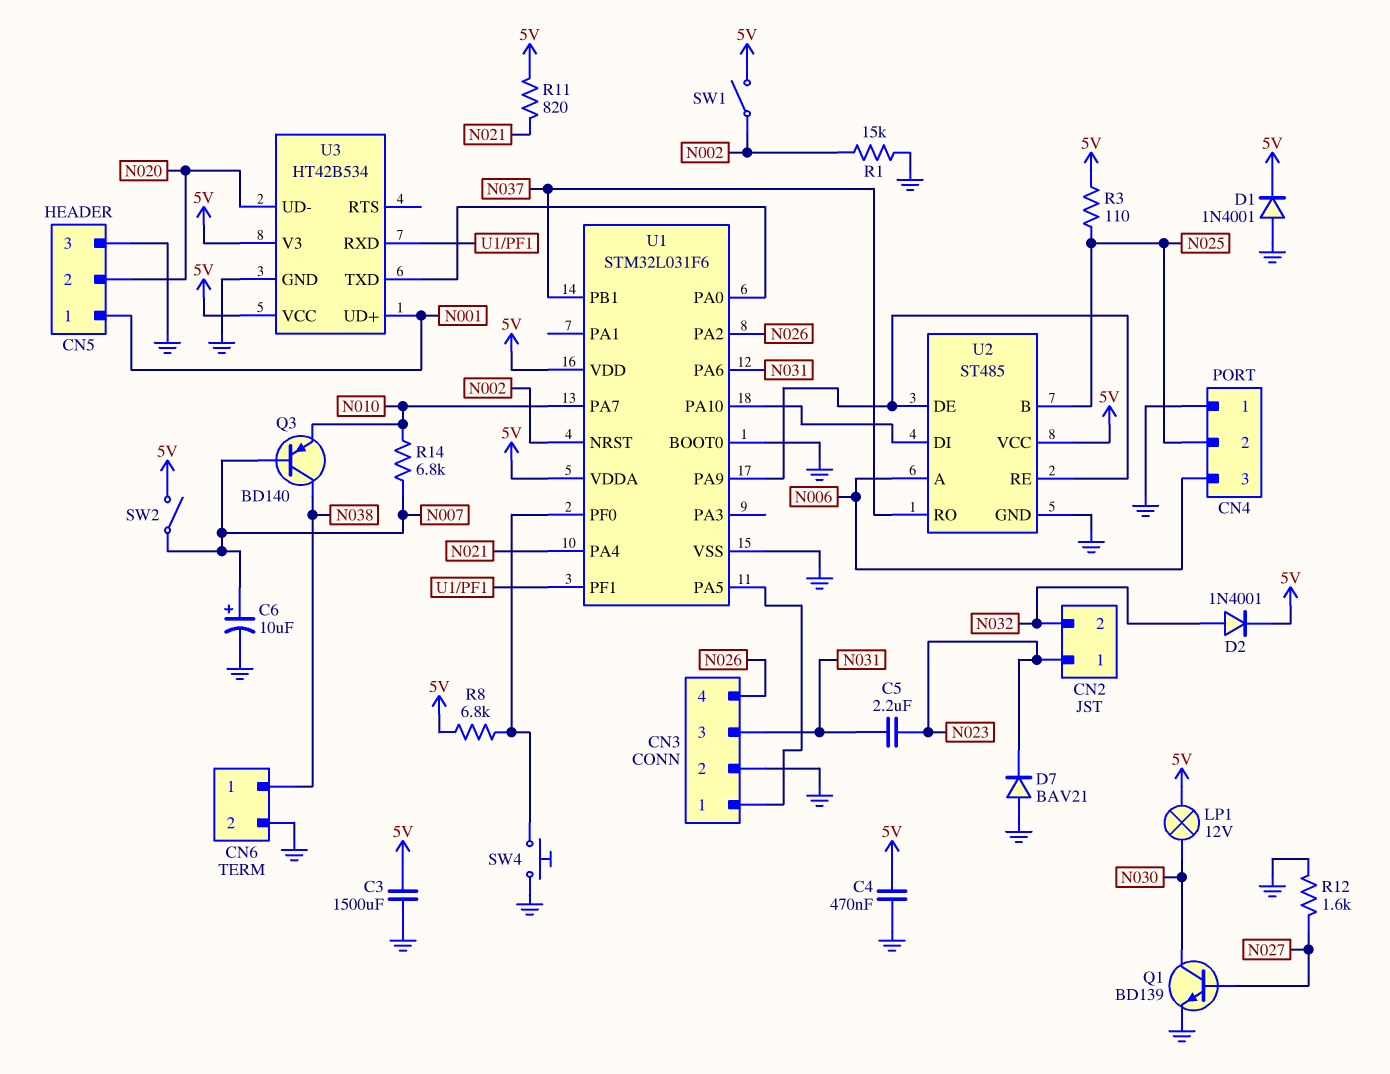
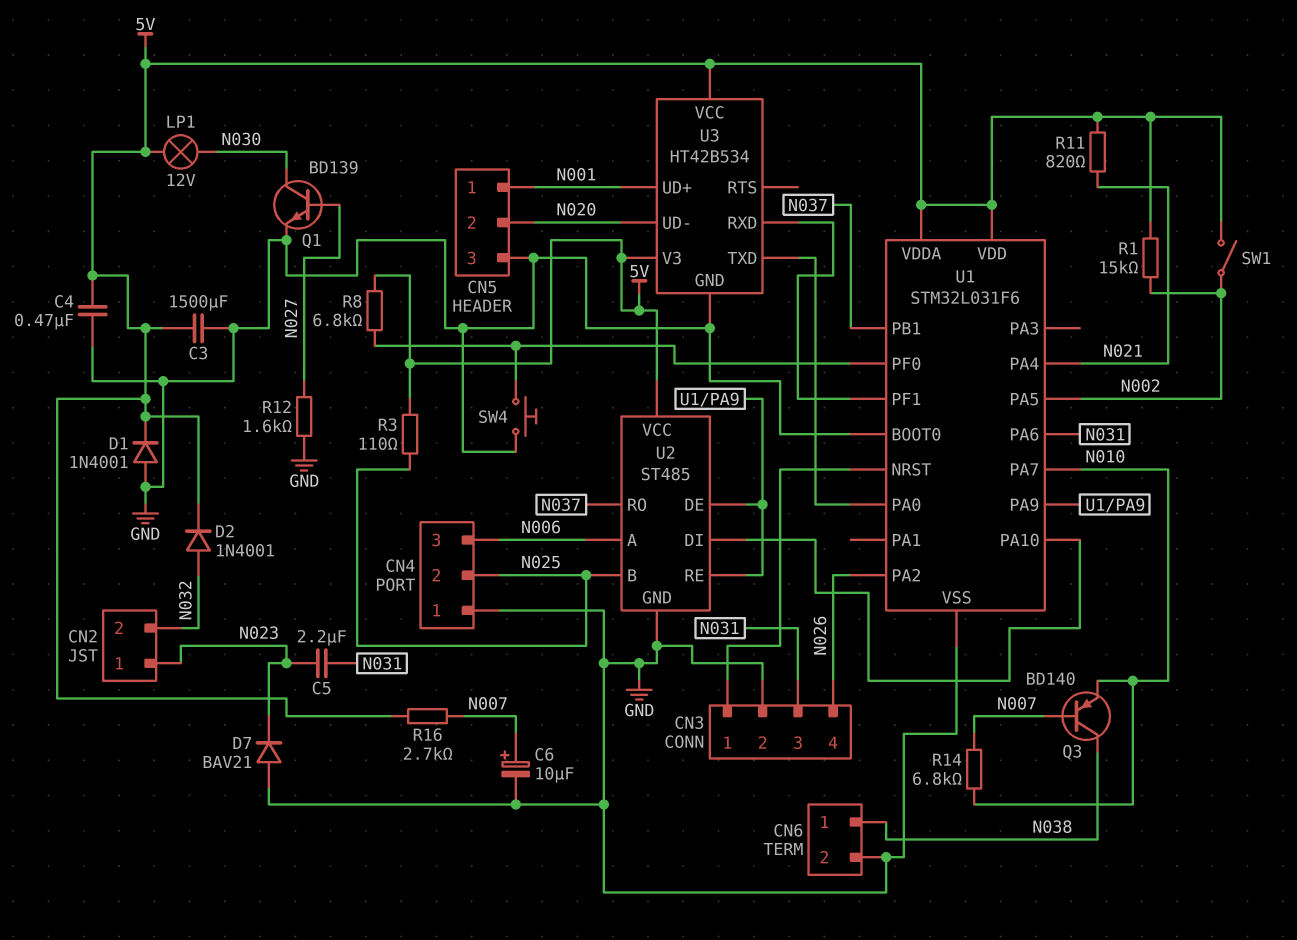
R1: 15k (GND, N002) -> 15k (5V, N002)
R16: none -> 2.7k (5V, N007)
SW2: switch (5V, N007) -> none
U1 pin NRST: N002 -> CN3/1
U1 pin PA5: CN3/1 -> N002

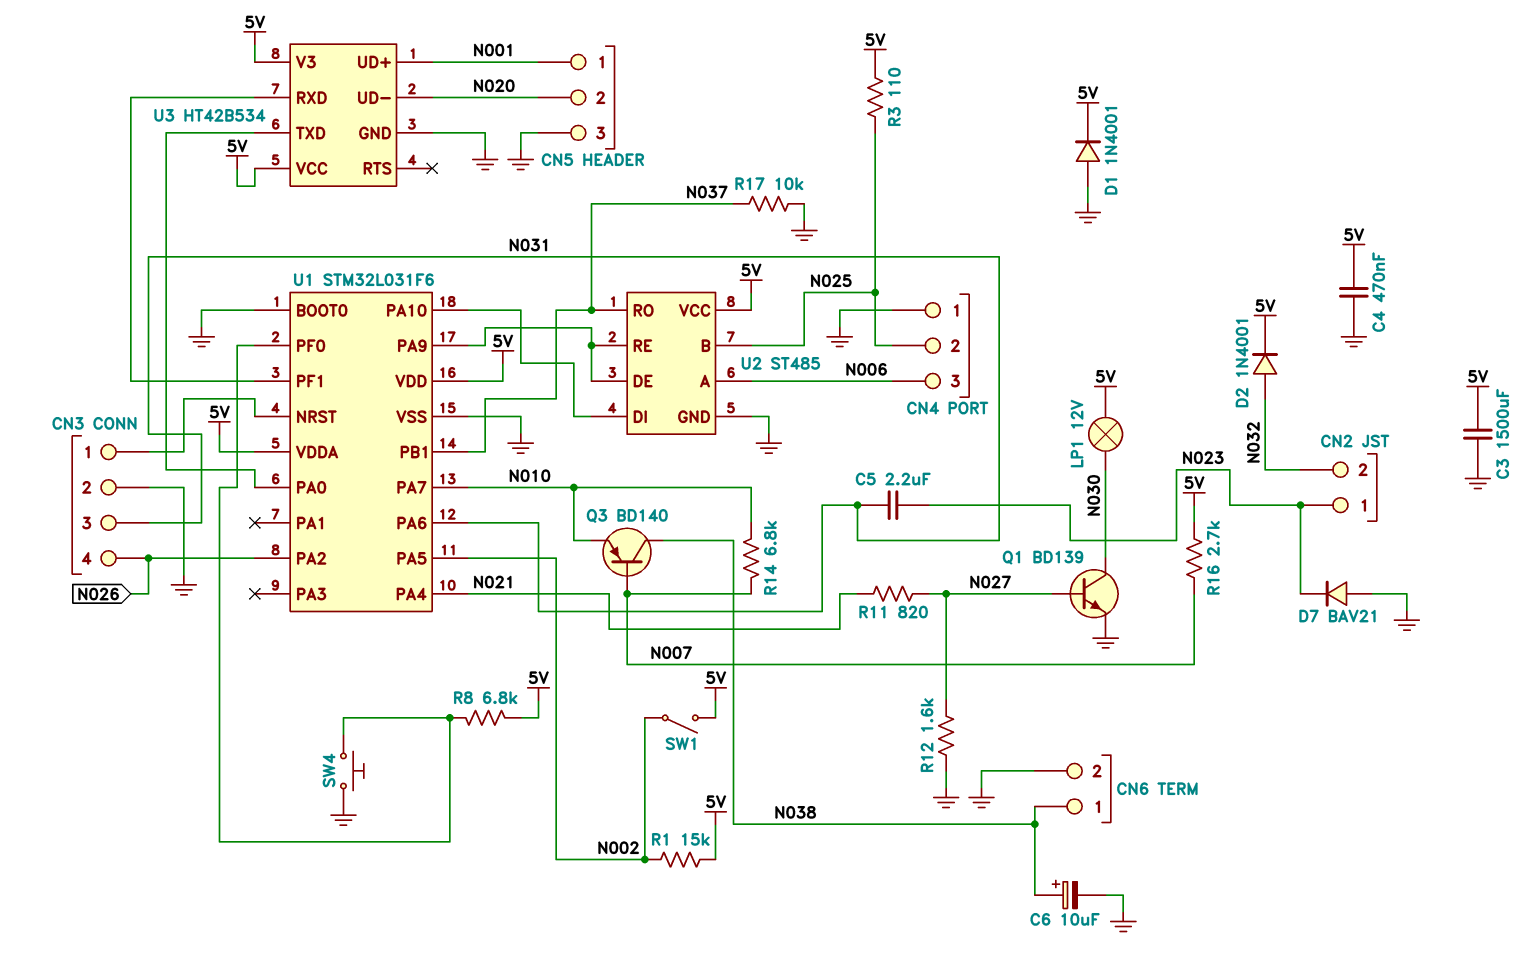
C6: 10uF (plus N007, minus GND) -> 10uF (plus N038, minus GND)
R11: 820 (5V, N021) -> 820 (N021, N027)
R17: none -> 10k (GND, N037)

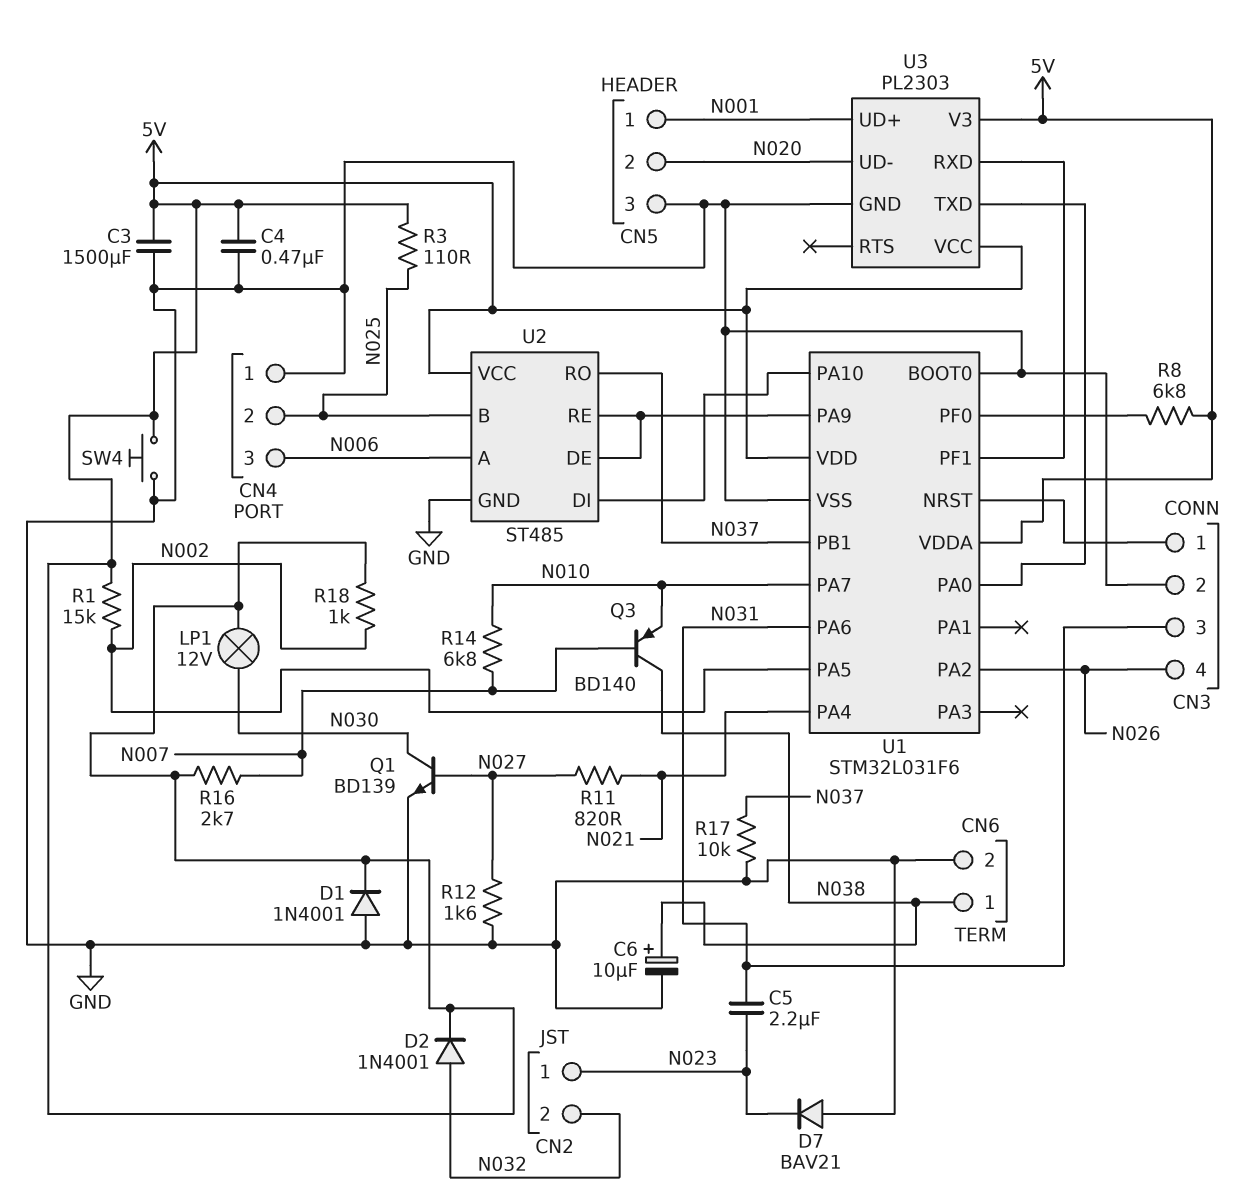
R18: none -> 1k (5V, N002)
SW1: switch (5V, N002) -> none
SW4: button (GND, U1/PF0) -> button (5V, GND)
U3: HT42B534 -> PL2303

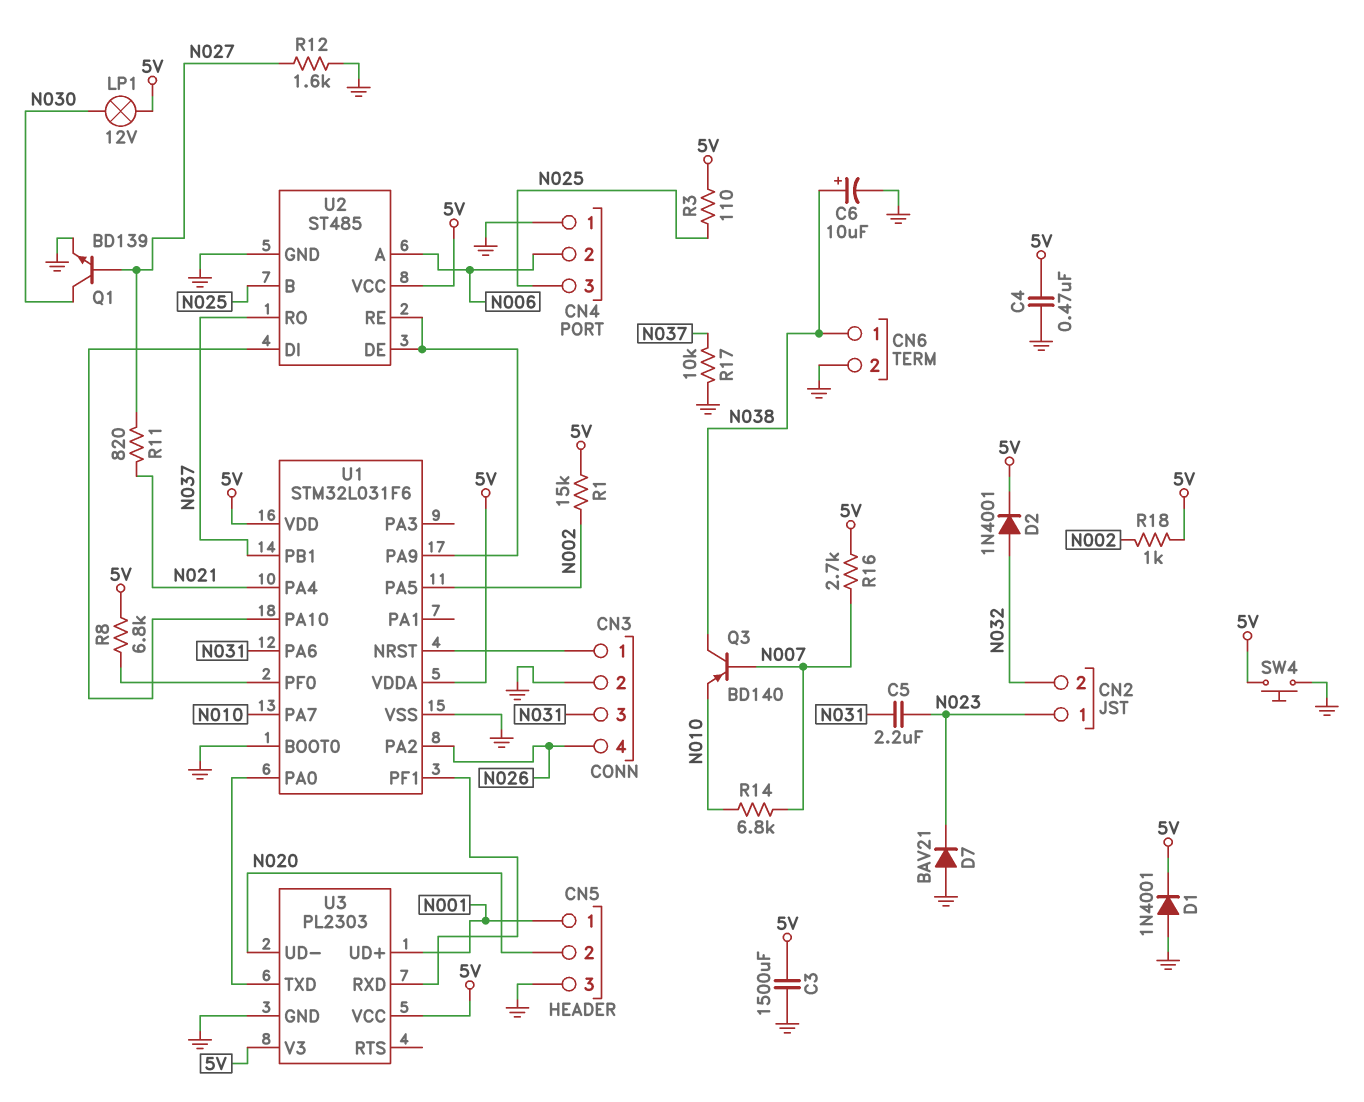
CN4 pin 2: N025 -> N006
CN4 pin 3: N006 -> N025

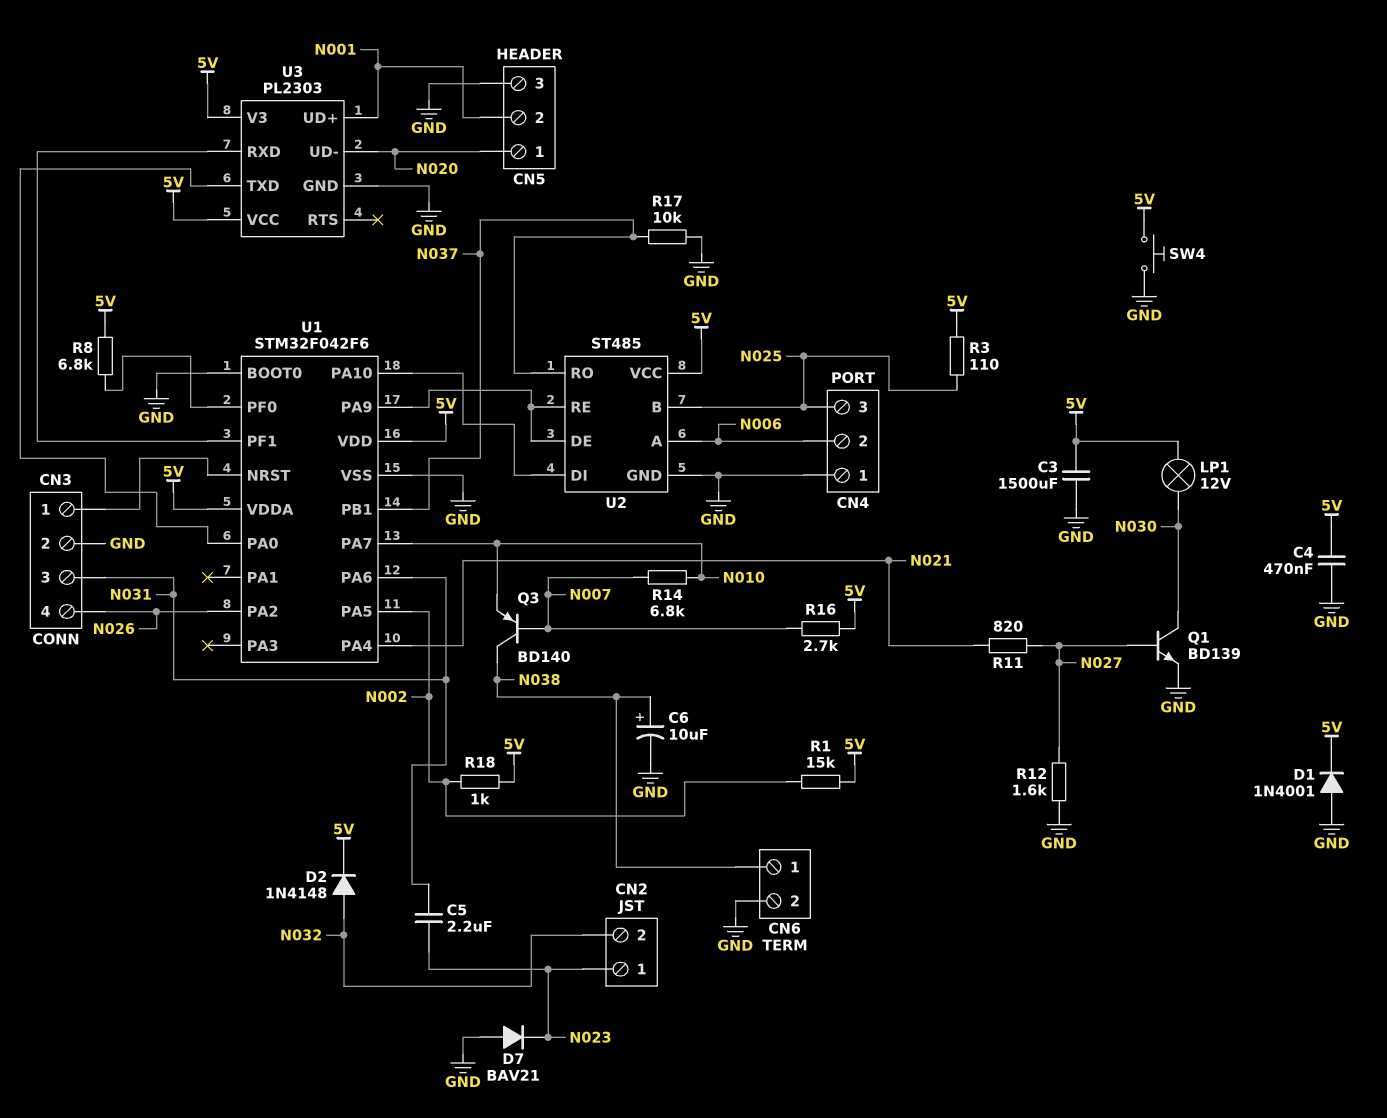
CN5 pin 1: N001 -> N020
CN5 pin 2: N020 -> N001
D2: diode 1N4001 (A N032, K 5V) -> diode 1N4148 (A N032, K 5V)
U1: STM32L031F6 -> STM32F042F6

